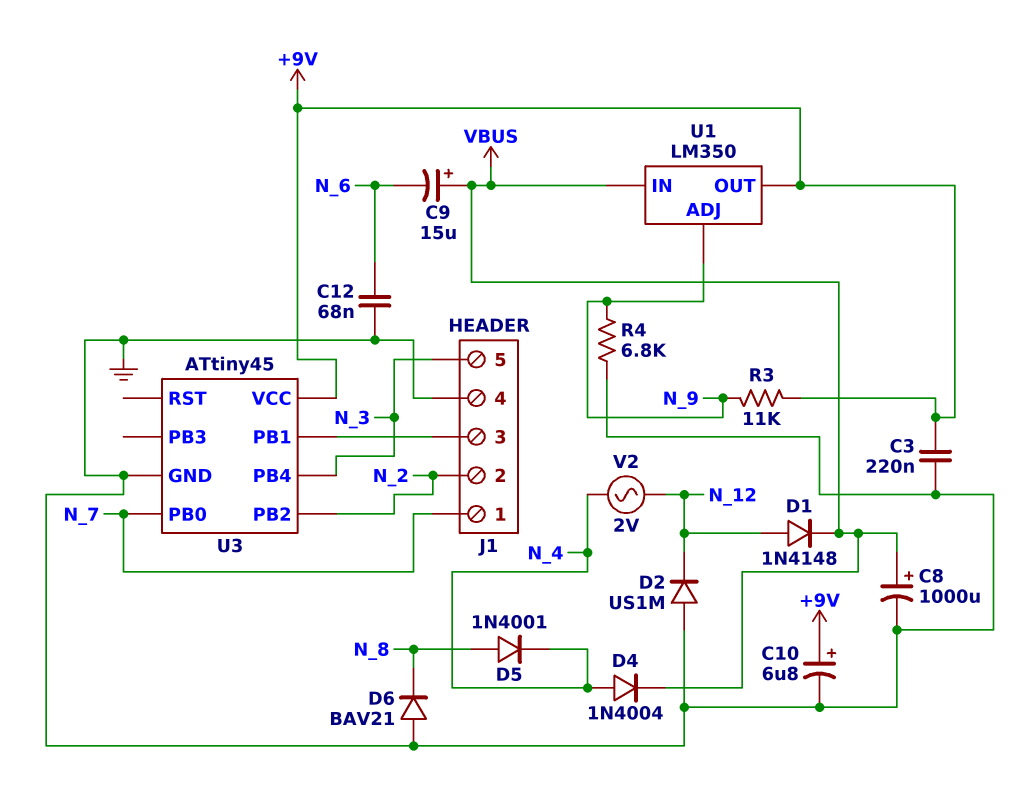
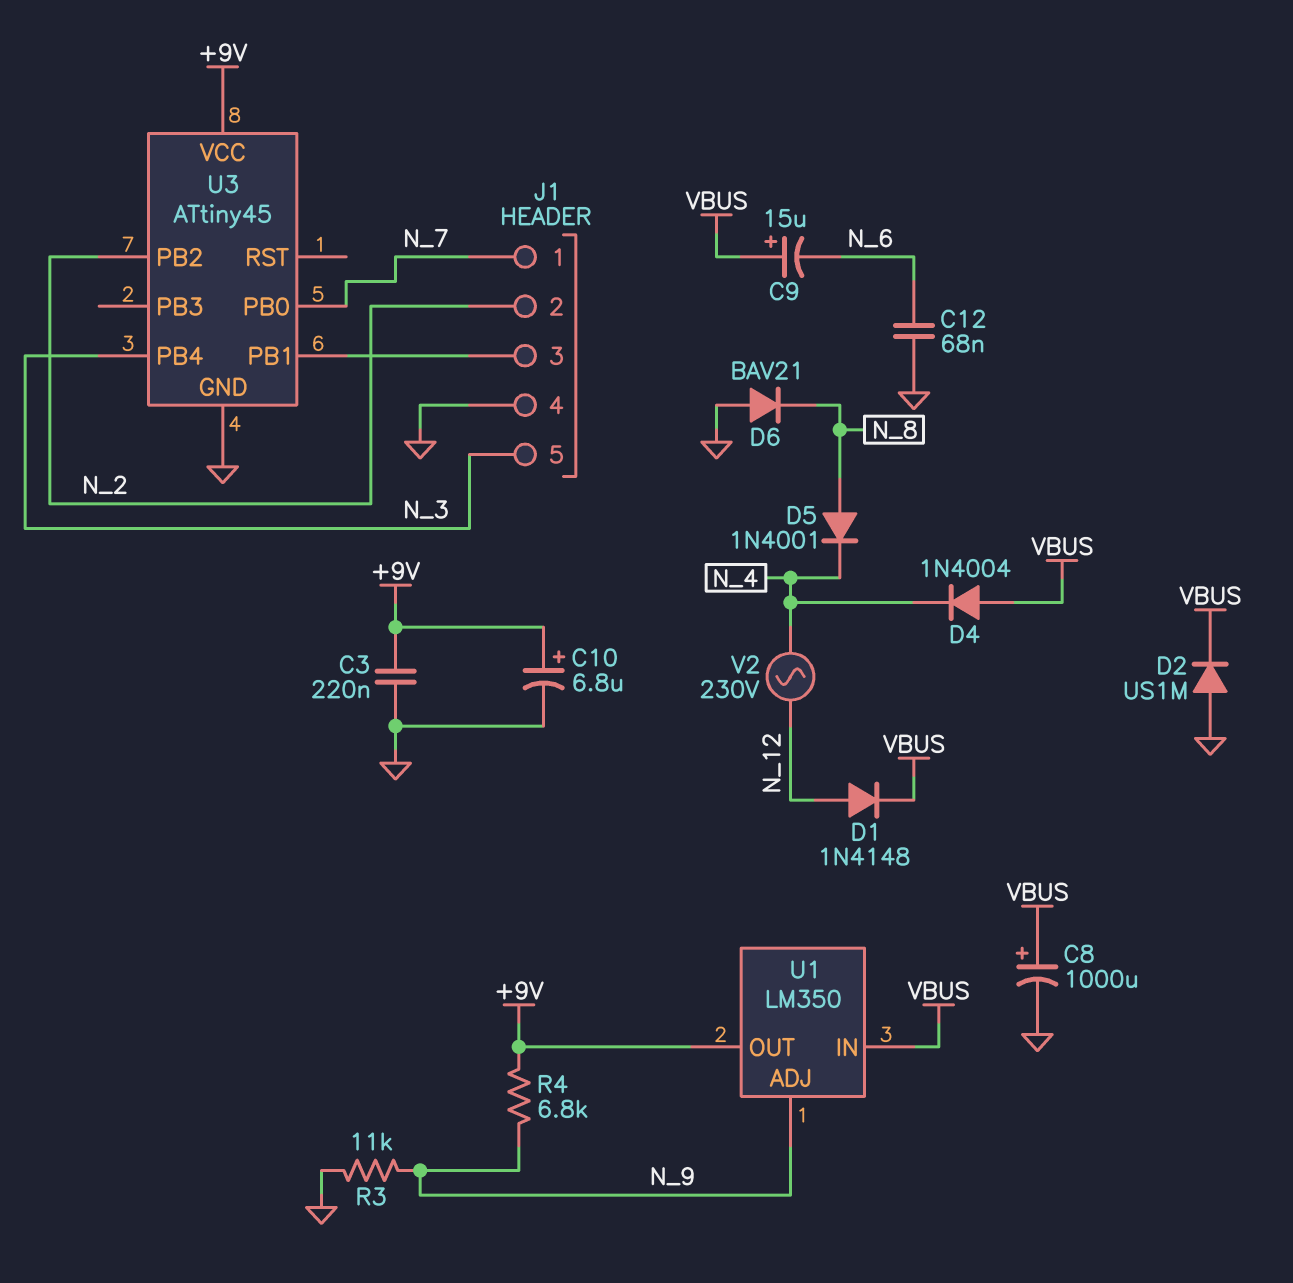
D2: diode US1M (A GND, K N_12) -> diode US1M (A GND, K VBUS)
D4: diode 1N4004 (A N_4, K VBUS) -> diode 1N4004 (A VBUS, K N_4)
R3: 11k (+9V, N_9) -> 11k (GND, N_9)
R4: 6.8k (GND, N_9) -> 6.8k (+9V, N_9)
V2: AC 2V (N_4, N_12) -> AC 230V (N_4, N_12)

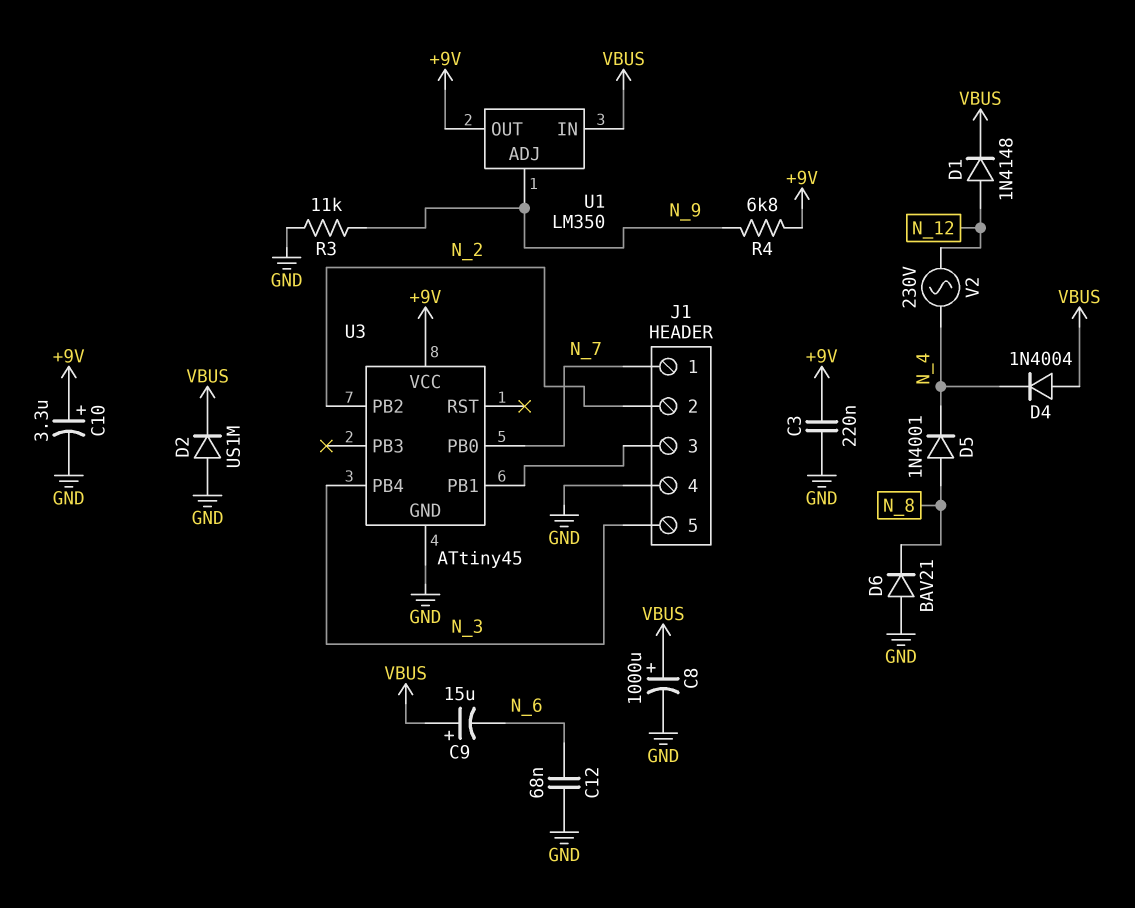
C10: 6.8uF (plus +9V, minus GND) -> 3.3uF (plus +9V, minus GND)

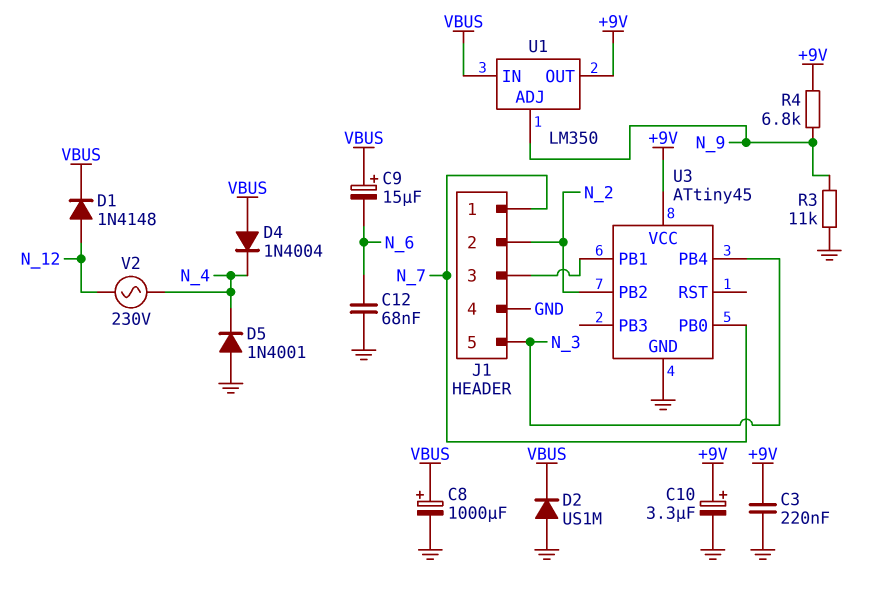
D5: diode 1N4001 (A N_8, K N_4) -> diode 1N4001 (A GND, K N_4)
D6: diode BAV21 (A GND, K N_8) -> none

